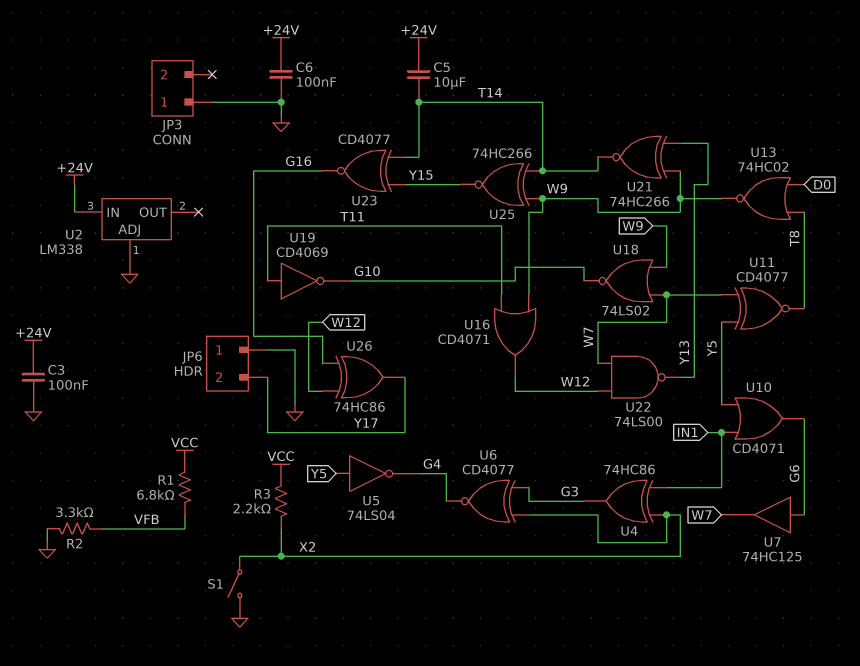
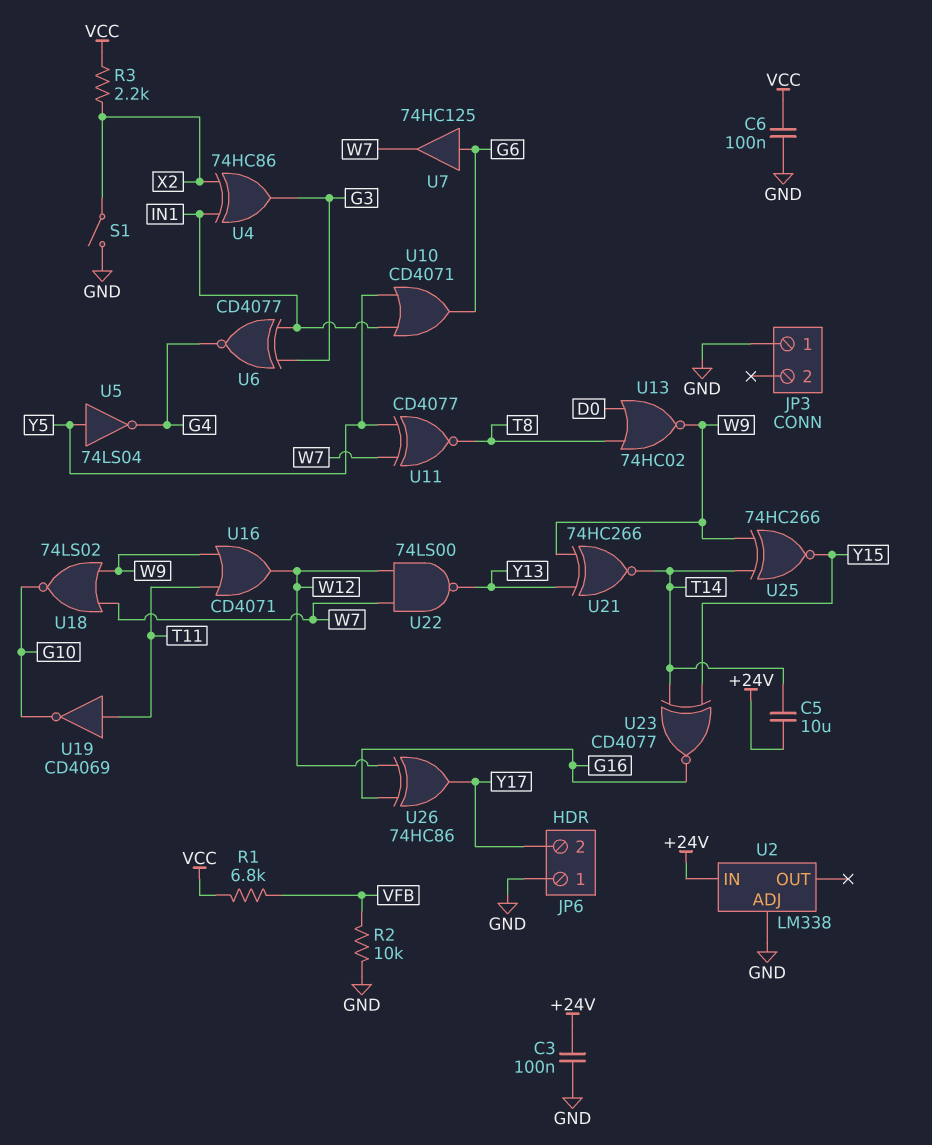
C6: 100nF (+24V, GND) -> 100nF (GND, VCC)
R2: 3.3k (GND, VFB) -> 10k (GND, VFB)
U6: XNOR CD4077 (in G3, in X2, out G4) -> XNOR CD4077 (in G3, in IN1, out G4)

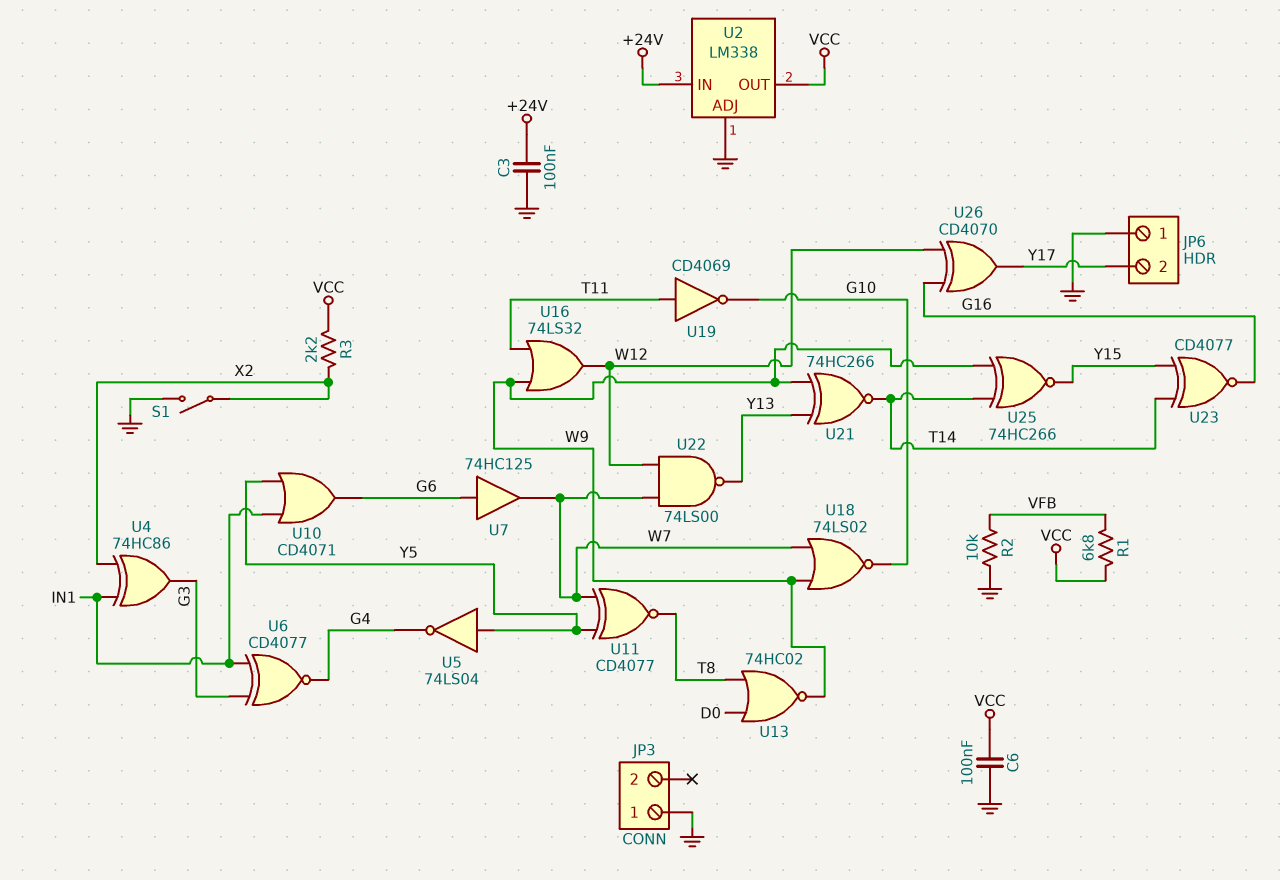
C5: 10uF (+24V, T14) -> none
U2 pin OUT: none -> VCC
U16: OR CD4071 (in T11, in W9, out W12) -> OR 74LS32 (in T11, in W9, out W12)
U26: XOR 74HC86 (in G16, in W12, out Y17) -> XOR CD4070 (in G16, in W12, out Y17)

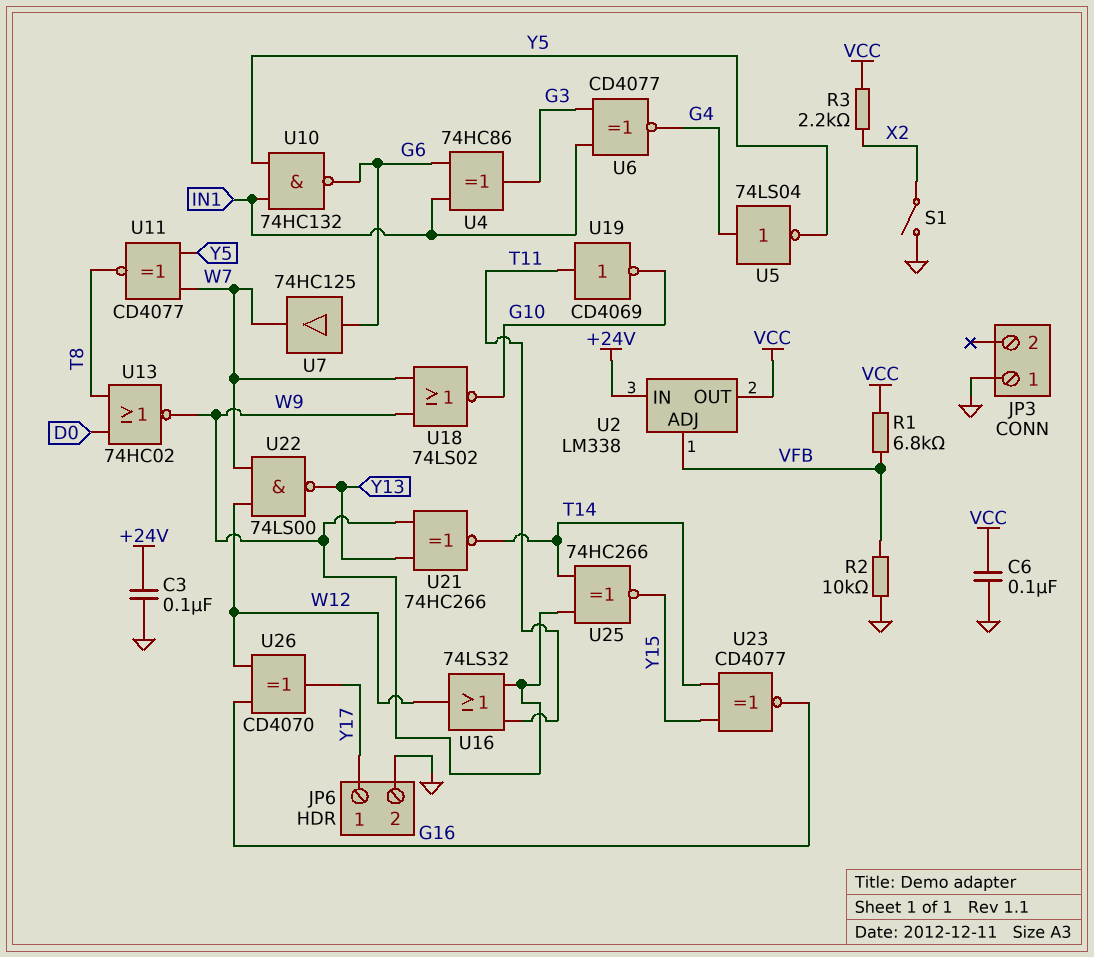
JP6 pin 1: GND -> Y17
JP6 pin 2: Y17 -> GND
U2 pin ADJ: GND -> VFB
U4: XOR 74HC86 (in IN1, in X2, out G3) -> XOR 74HC86 (in G6, in IN1, out G3)
U5: NOT 74LS04 (in Y5, out G4) -> NOT 74LS04 (in G4, out Y5)
U10: OR CD4071 (in IN1, in Y5, out G6) -> NAND 74HC132 (in IN1, in Y5, out G6)

